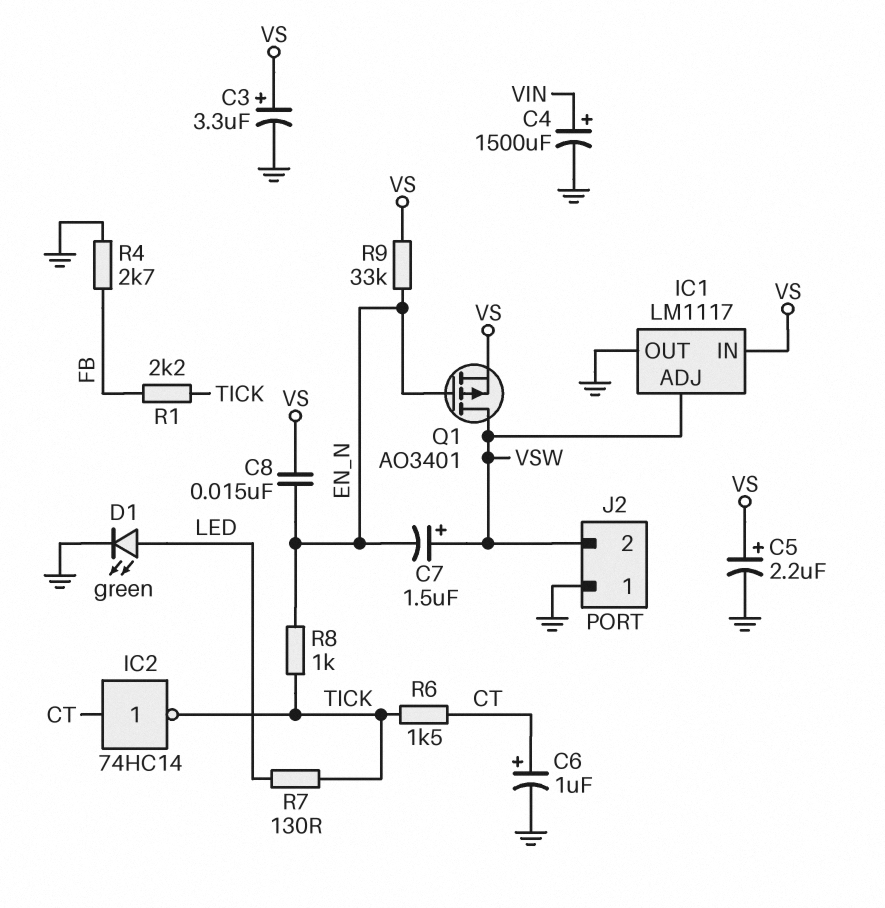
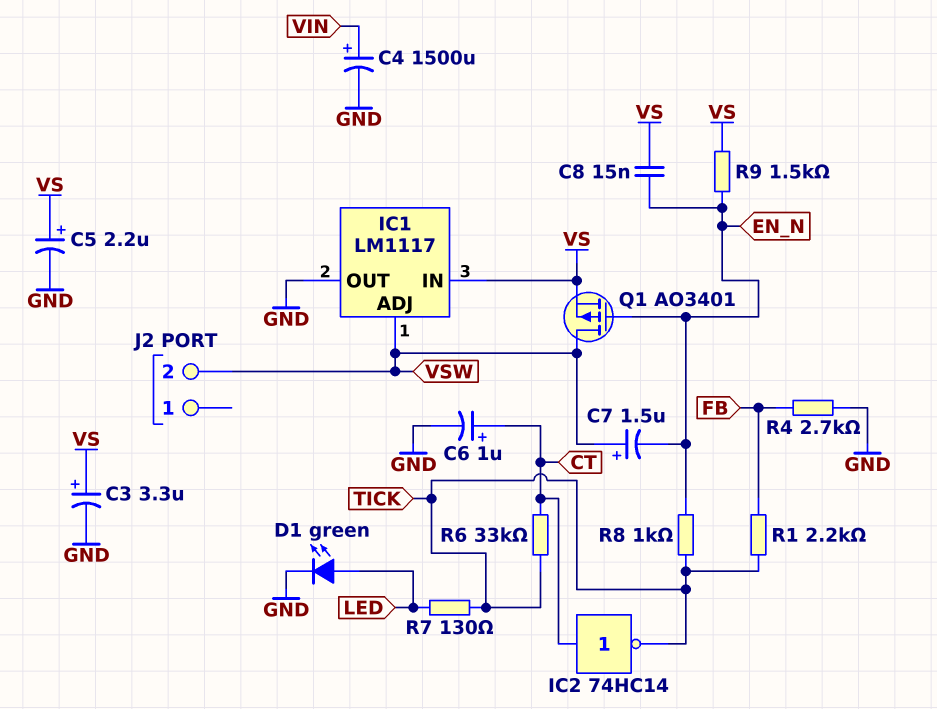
J2 pin 1: GND -> none
R6: 1.5k (CT, TICK) -> 33k (CT, TICK)
R9: 33k (EN_N, VS) -> 1.5k (EN_N, VS)

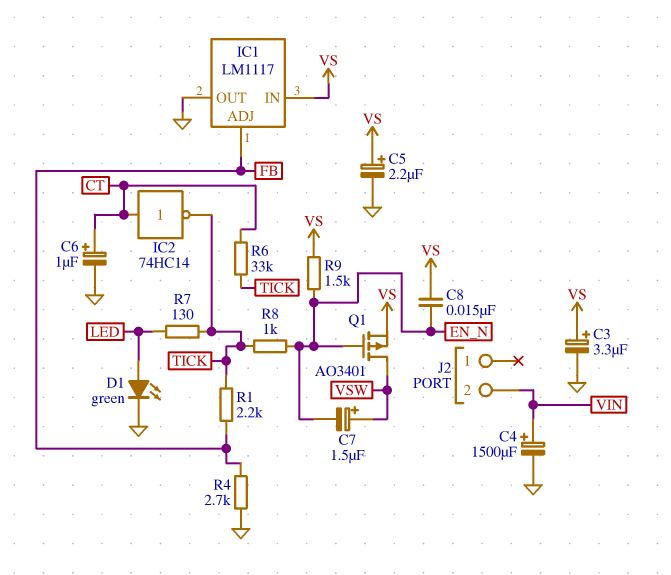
IC1 pin ADJ: VSW -> FB
J2 pin 2: VSW -> VIN

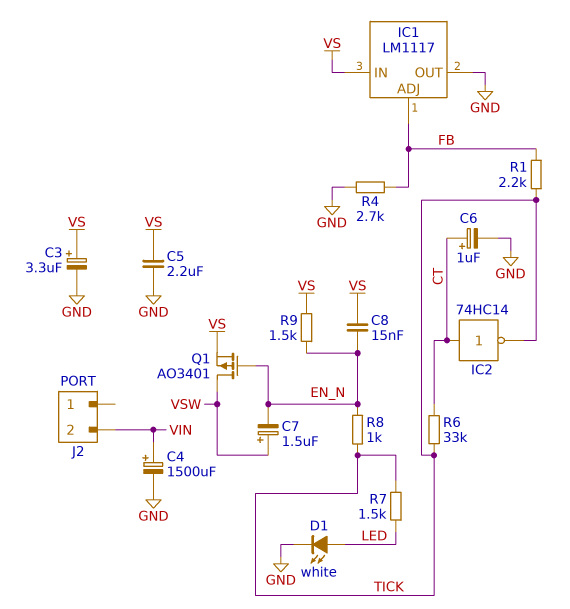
C5: 2.2uF (plus VS, minus GND) -> 2.2uF (GND, VS)
D1: LED green (A LED, K GND) -> LED white (A LED, K GND)
R7: 130 (LED, TICK) -> 1.5k (LED, TICK)

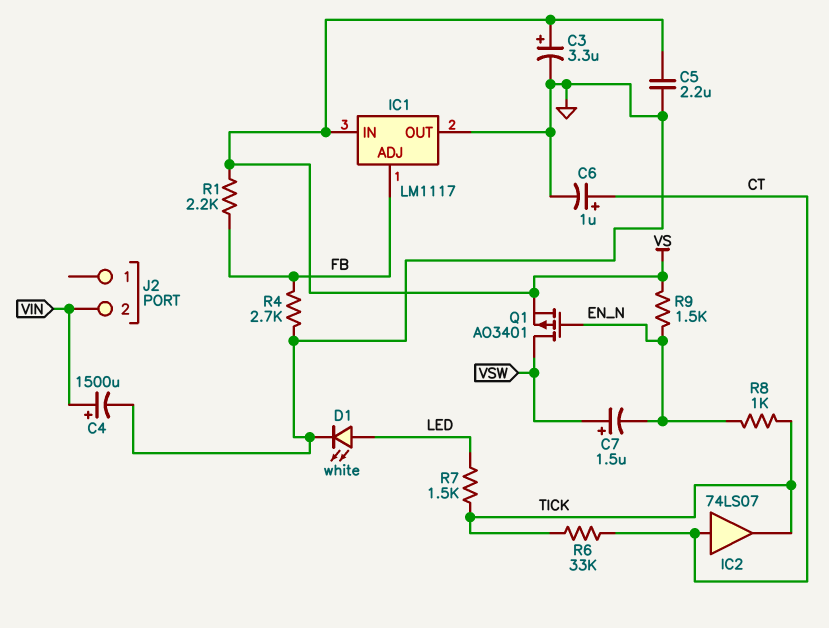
C8: 15nF (EN_N, VS) -> none
IC2: NOT 74HC14 (in CT, out TICK) -> buffer 74LS07 (in CT, out TICK)
R1: 2.2k (FB, TICK) -> 2.2k (FB, VS)

